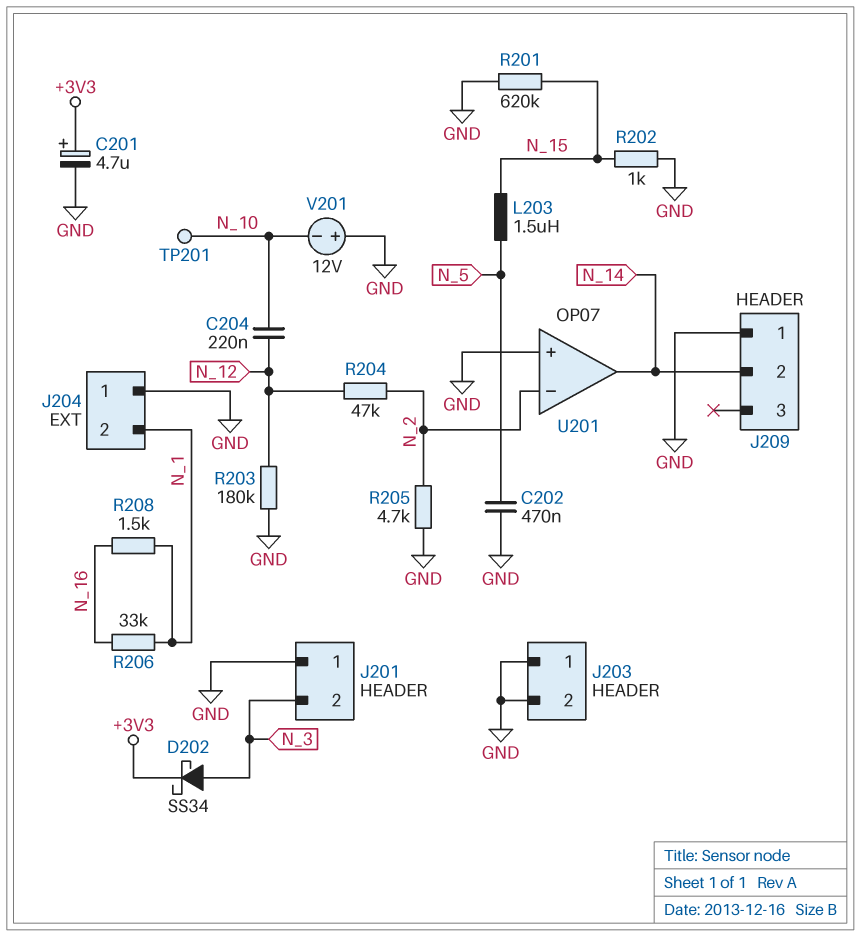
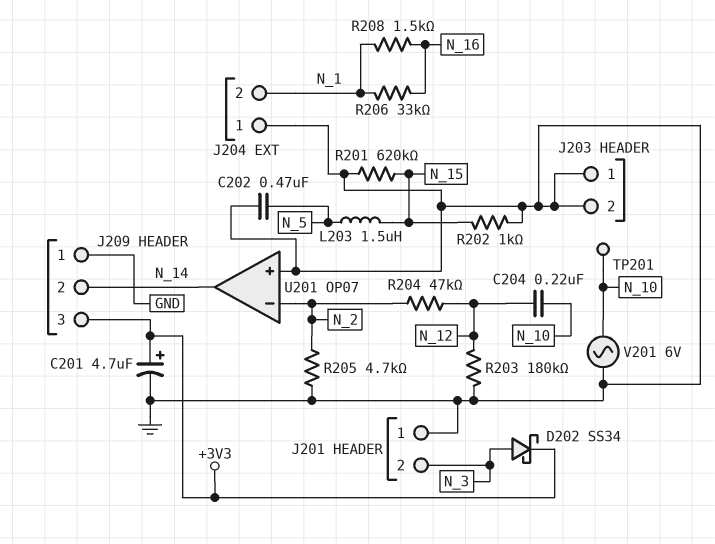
J209 pin 3: none -> +3V3
V201: 12V (plus GND, minus N_10) -> AC 6V (GND, N_10)

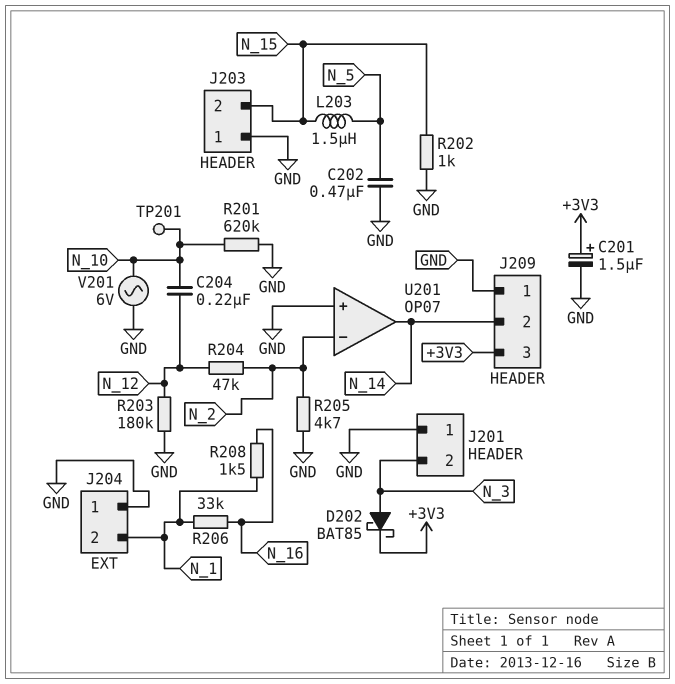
C201: 4.7uF (plus +3V3, minus GND) -> 1.5uF (plus +3V3, minus GND)
D202: schottky SS34 (A N_3, K +3V3) -> schottky BAT85 (A N_3, K +3V3)
J203 pin 2: GND -> N_15
R201: 620k (GND, N_15) -> 620k (GND, N_10)

